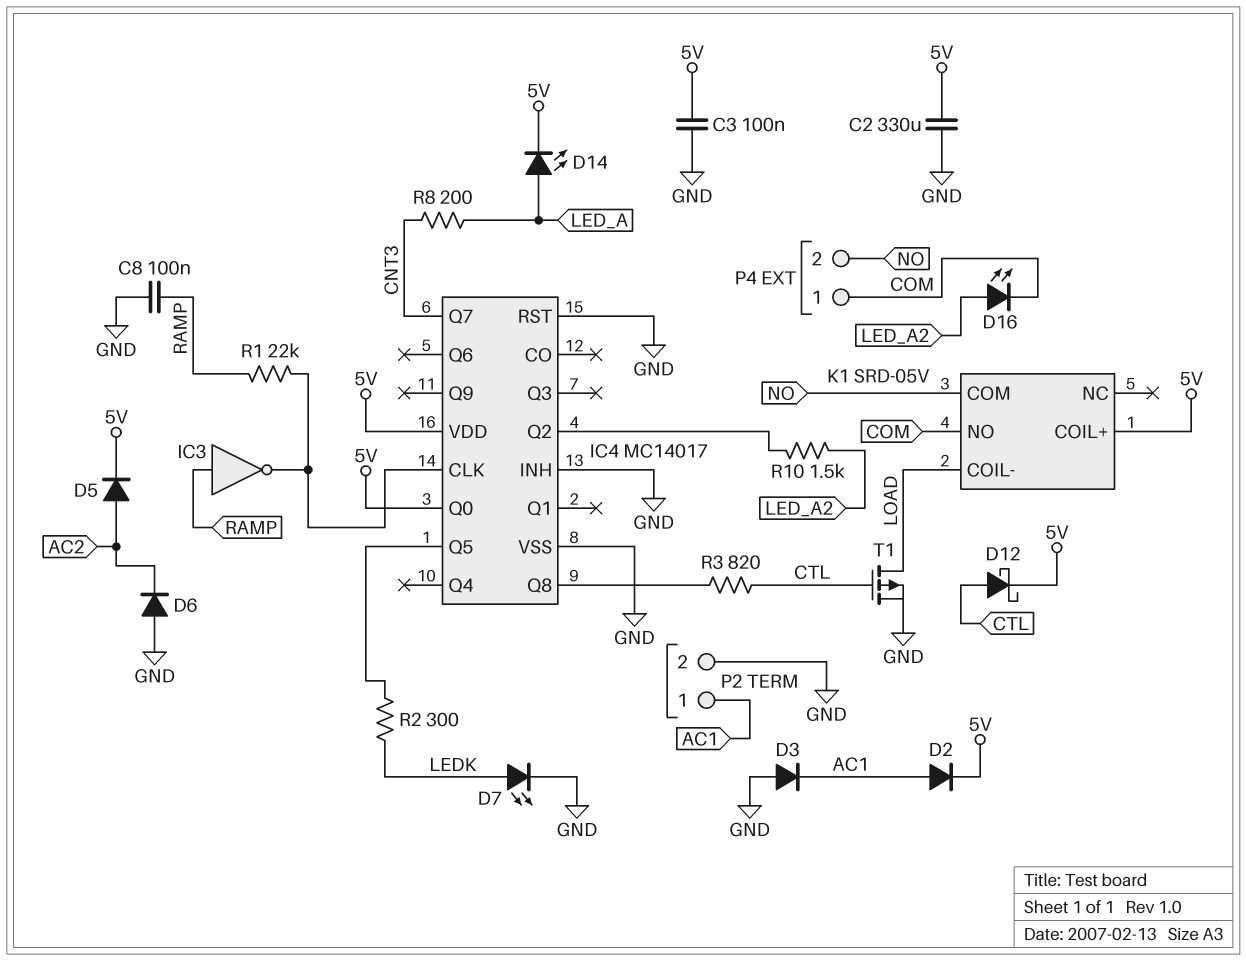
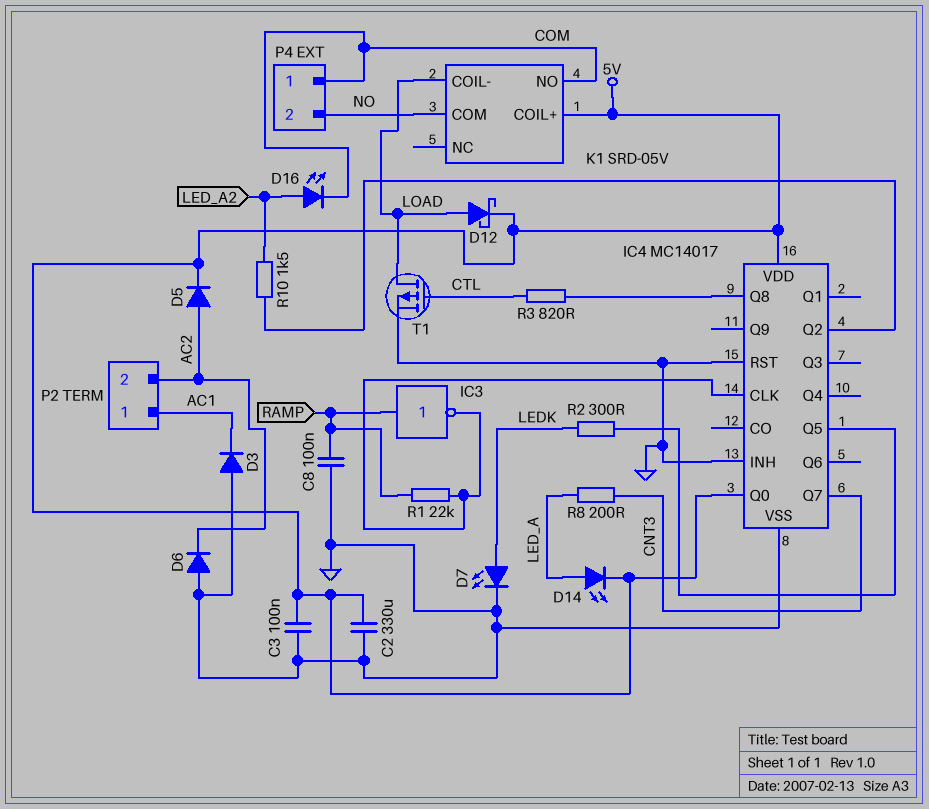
D2: diode (A AC1, K 5V) -> none
D12: schottky (A CTL, K 5V) -> schottky (A LOAD, K 5V)
P2 pin 2: GND -> AC2

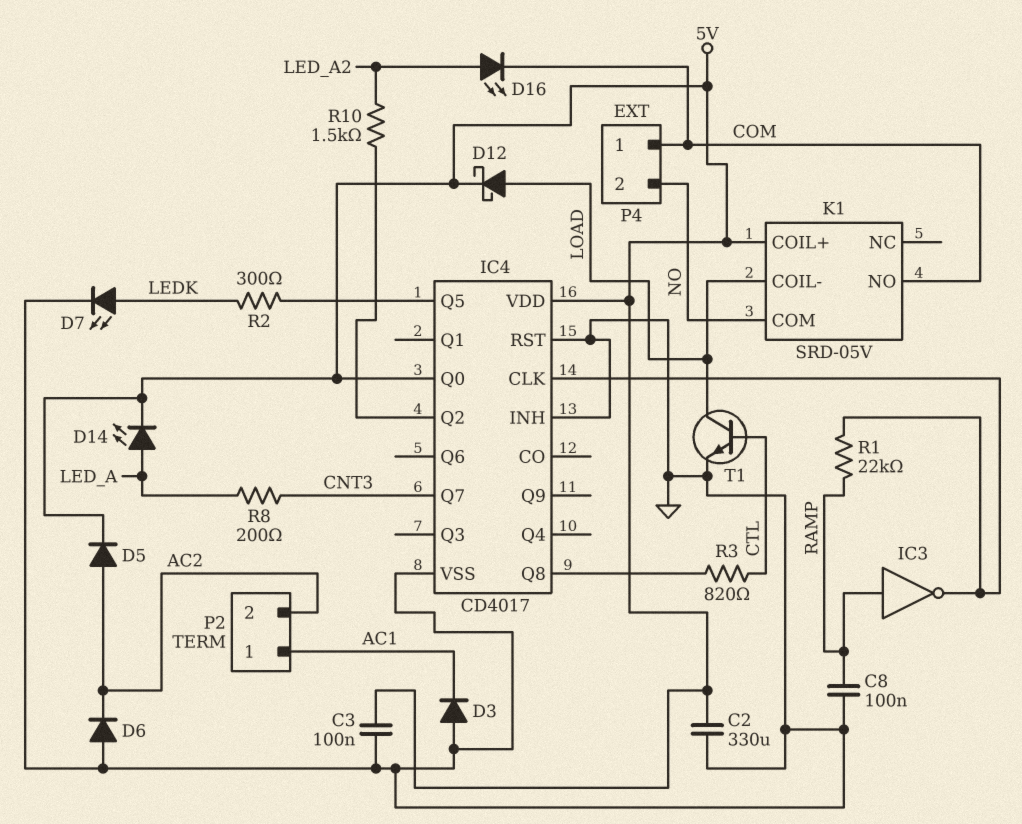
IC4: MC14017 -> CD4017
T1: PMOS (G CTL, D LOAD, S GND) -> NPN (B CTL, C LOAD, E GND)

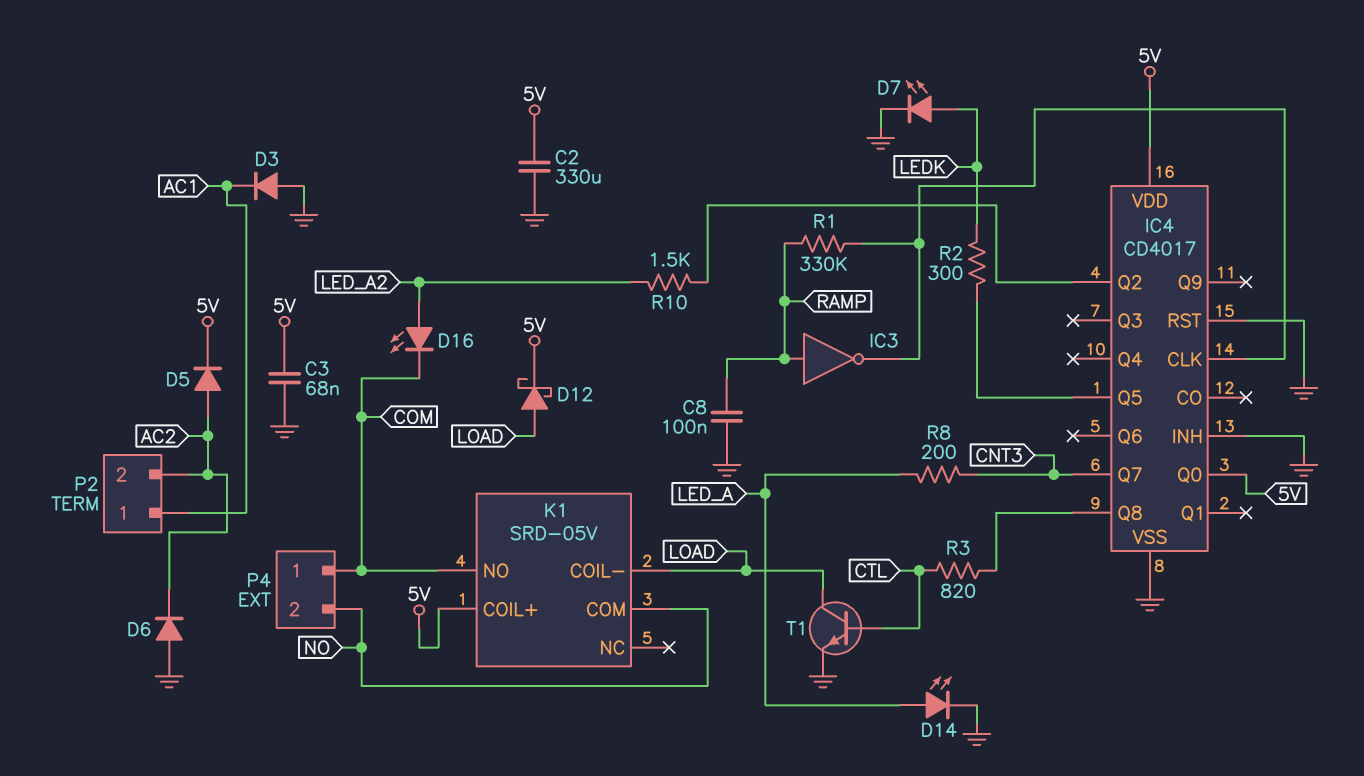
C3: 100nF (5V, GND) -> 68nF (5V, GND)
D14: LED (A LED_A, K 5V) -> LED (A LED_A, K GND)
R1: 22k (IC4/CLK, RAMP) -> 330k (IC4/CLK, RAMP)

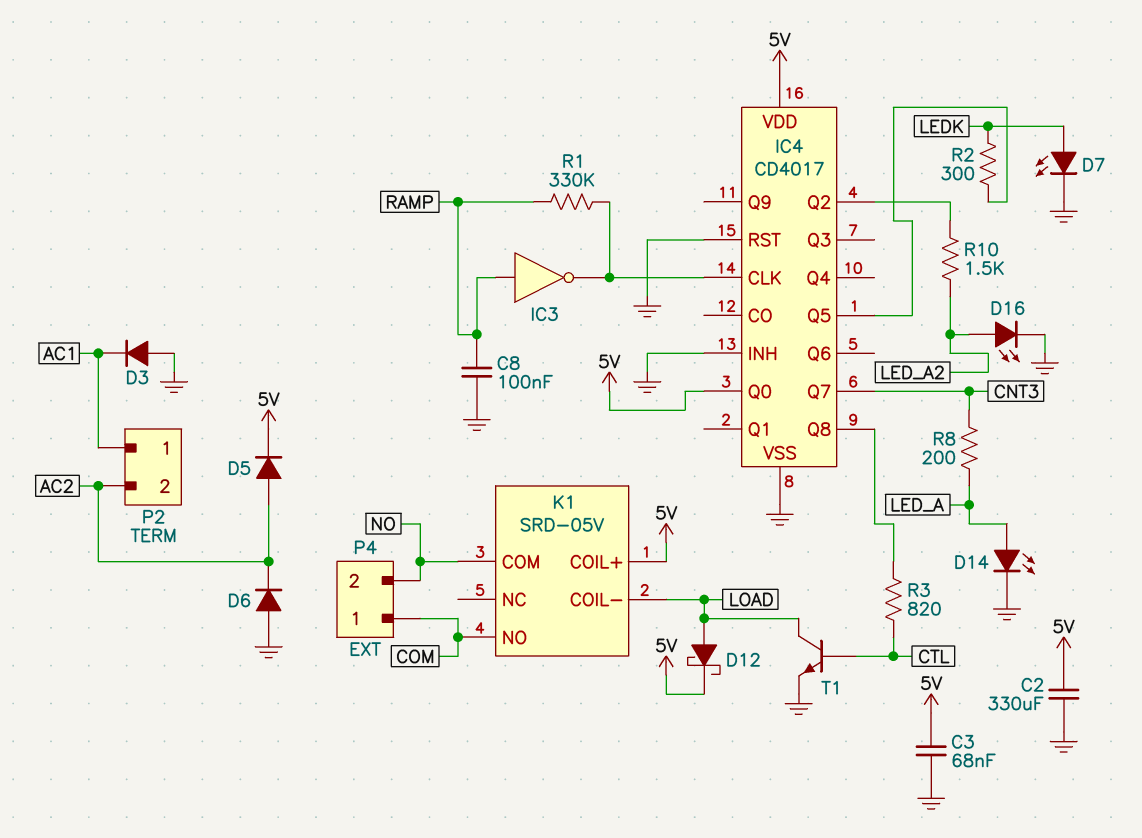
D16: LED (A LED_A2, K COM) -> LED (A LED_A2, K GND)

